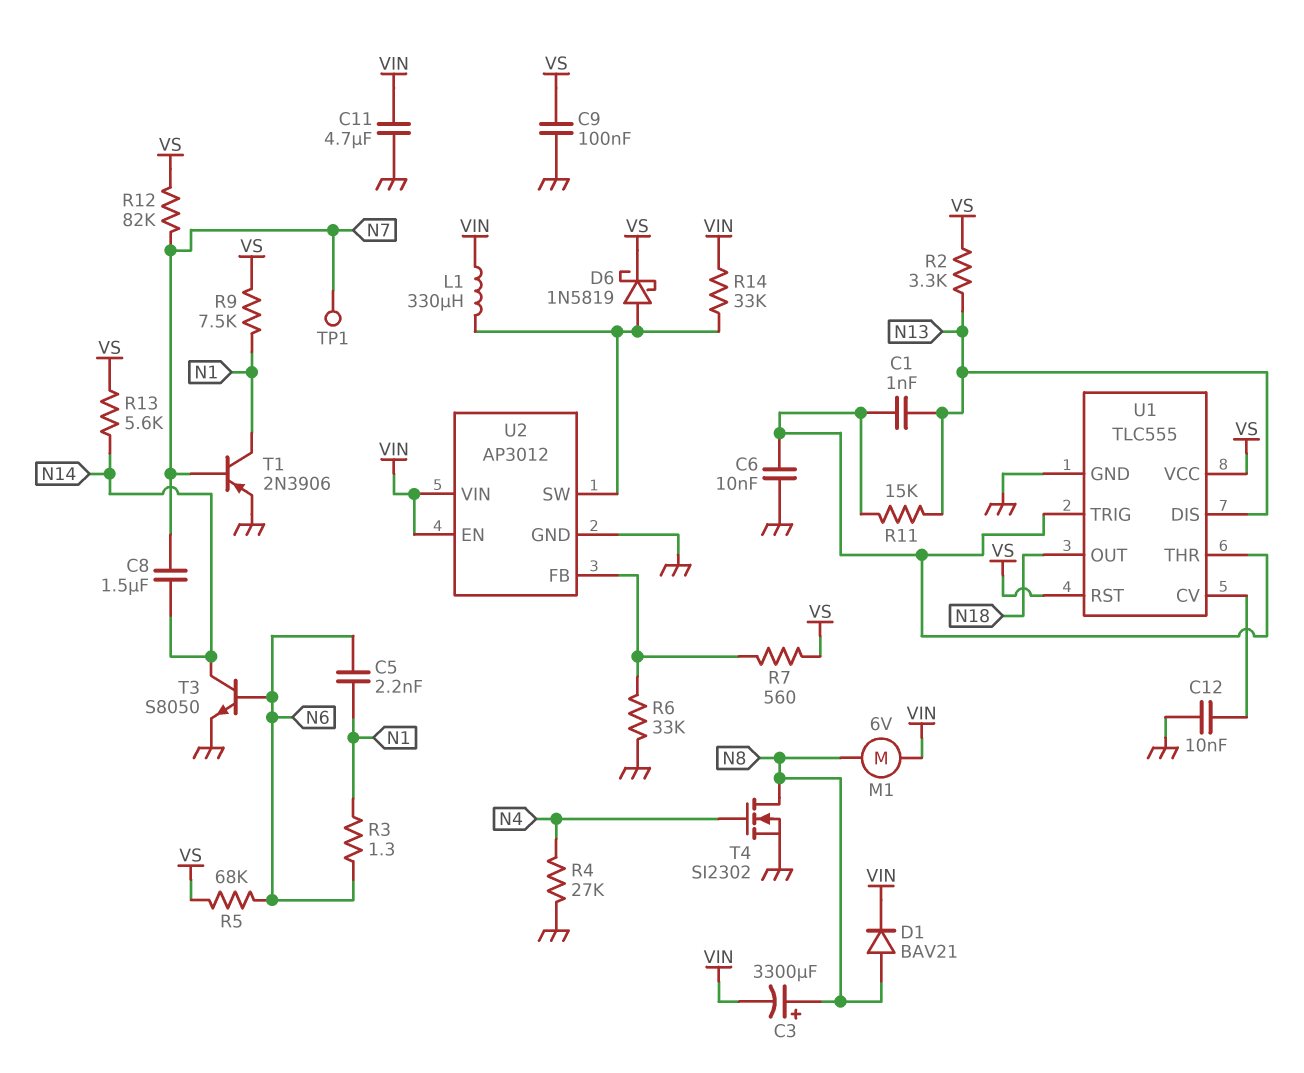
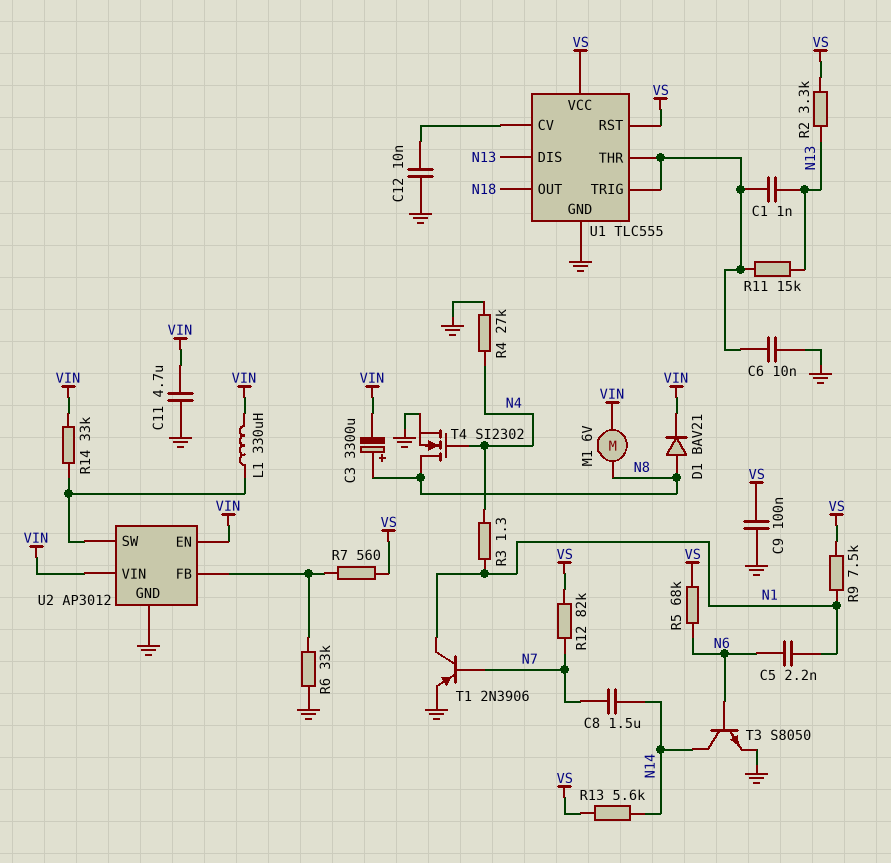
D6: schottky 1N5819 (A U2/SW, K VS) -> none
R3: 1.3 (N1, N6) -> 1.3 (N1, N4)
TP1: test point (N7) -> none

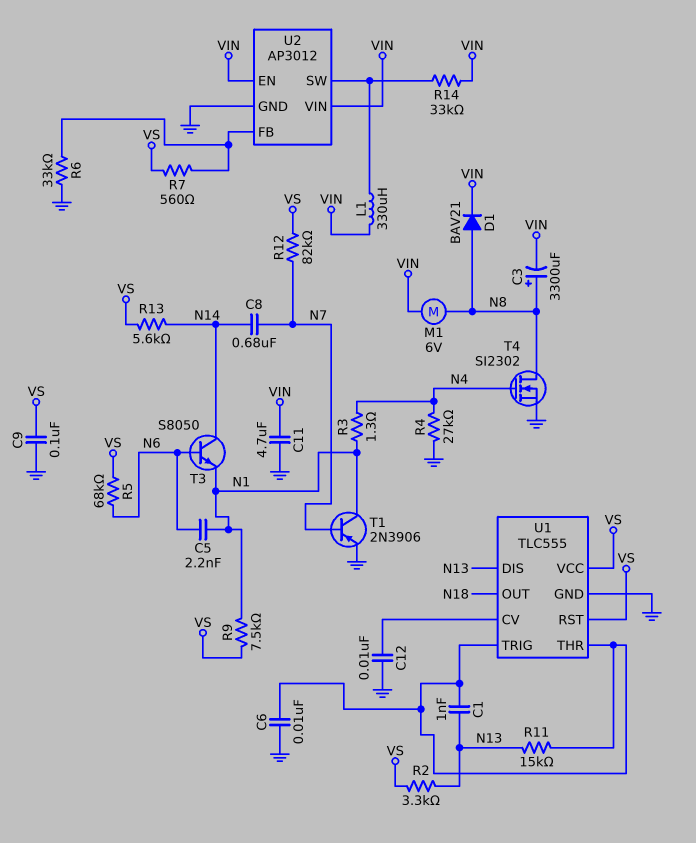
C8: 1.5uF (N7, N14) -> 680nF (N7, N14)
T3: NPN S8050 (B N6, C N14, E GND) -> NPN S8050 (B N6, C N14, E N1)

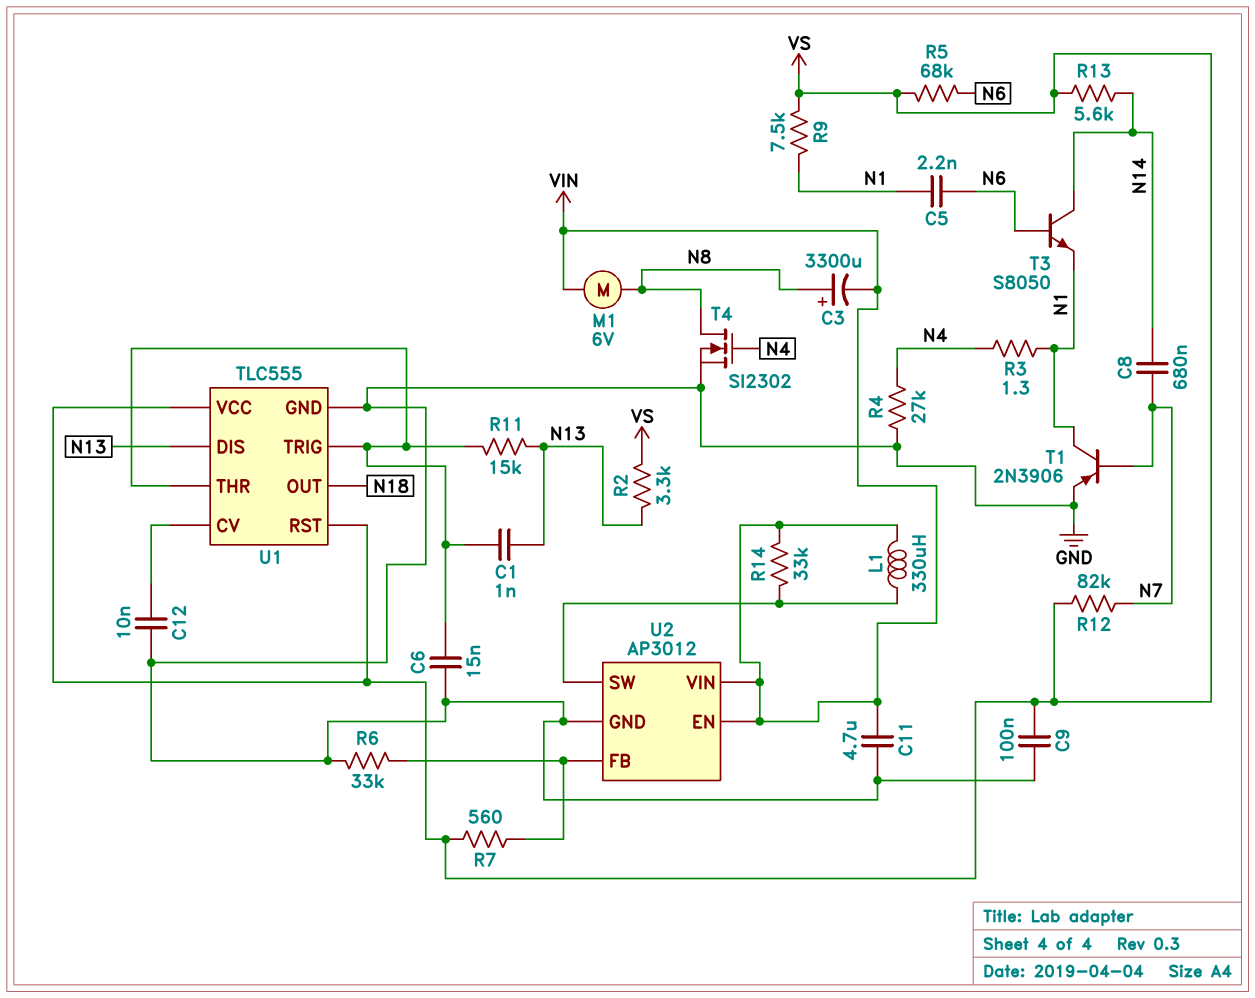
C6: 10nF (GND, U1/THR) -> 15nF (GND, U1/THR)
D1: diode BAV21 (A N8, K VIN) -> none

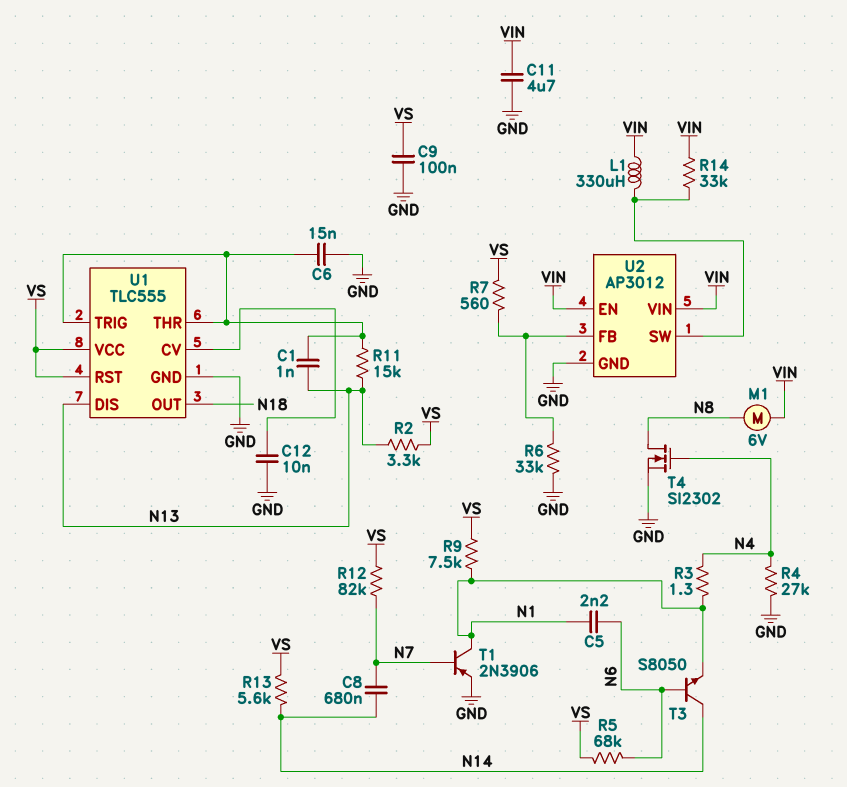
C3: 3300uF (plus N8, minus VIN) -> none

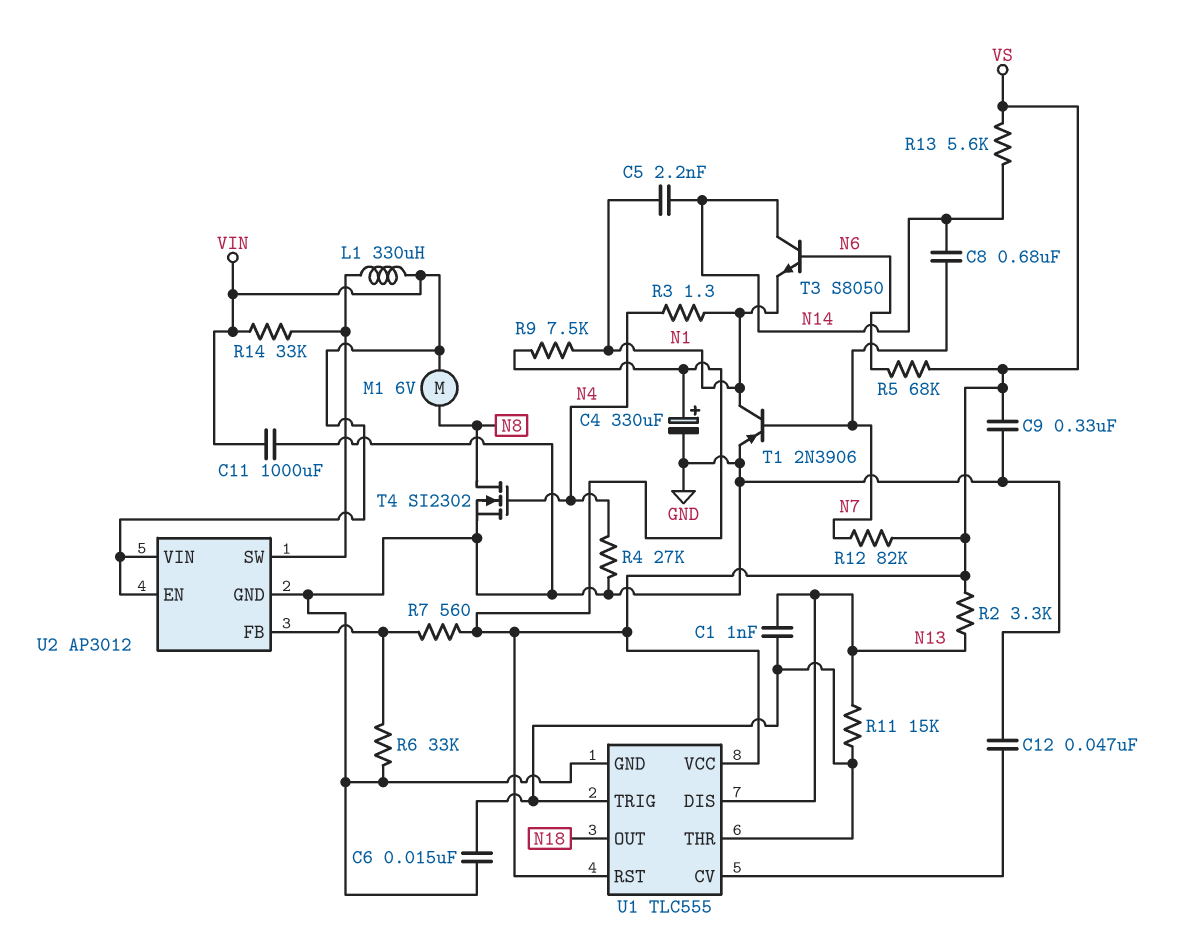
C4: none -> 330uF (plus VS, minus GND)
C5: 2.2nF (N1, N6) -> 2.2nF (N1, N14)
C9: 100nF (GND, VS) -> 330nF (GND, VS)
C11: 4.7uF (GND, VIN) -> 1000uF (GND, VIN)
C12: 10nF (GND, U1/CV) -> 47nF (GND, U1/CV)

